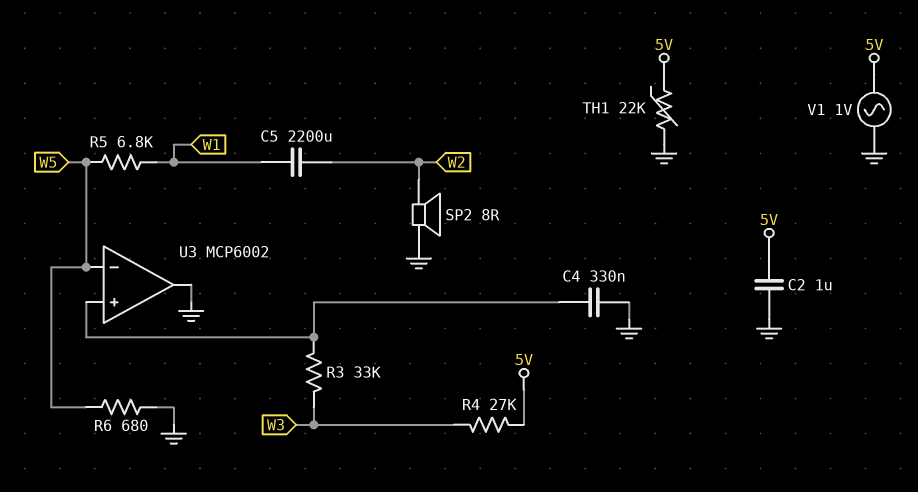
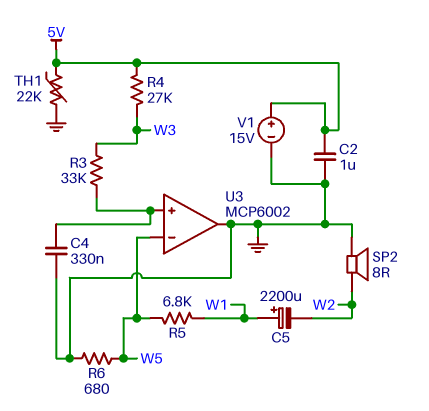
C5: 2200uF (W1, W2) -> 2200uF (plus W1, minus W2)
V1: AC 1V (5V, GND) -> 15V (plus 5V, minus GND)

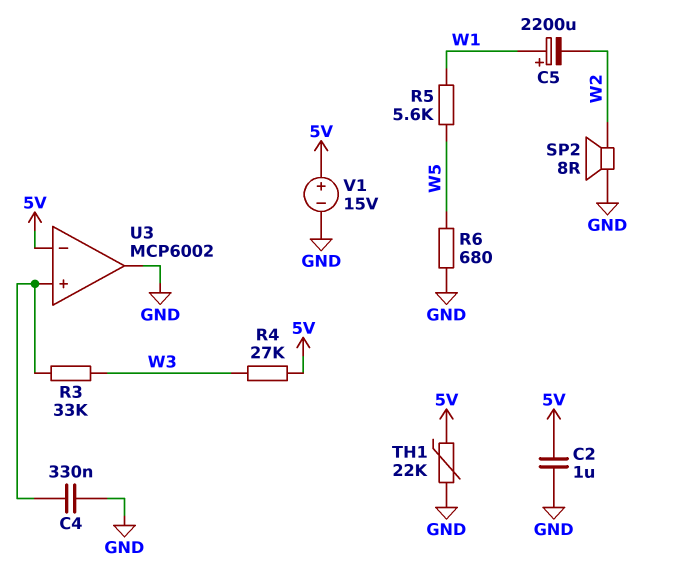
R5: 6.8k (W1, W5) -> 5.6k (W1, W5)
U3 pin in-: W5 -> 5V

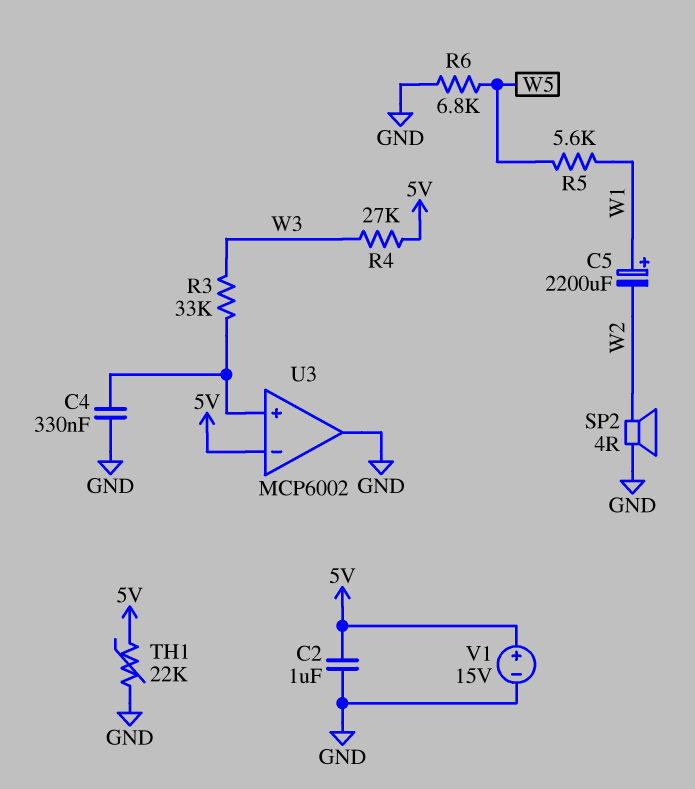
R6: 680 (GND, W5) -> 6.8k (GND, W5)
SP2: speaker 8R (GND, W2) -> speaker 4R (GND, W2)

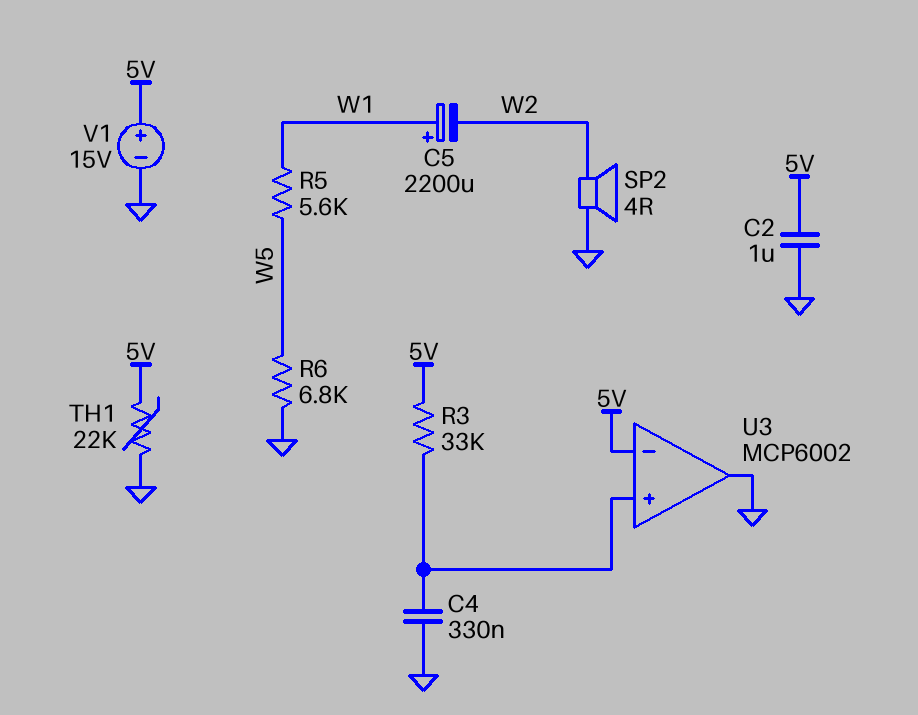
R3: 33k (U3/in+, W3) -> 33k (5V, U3/in+)
R4: 27k (5V, W3) -> none

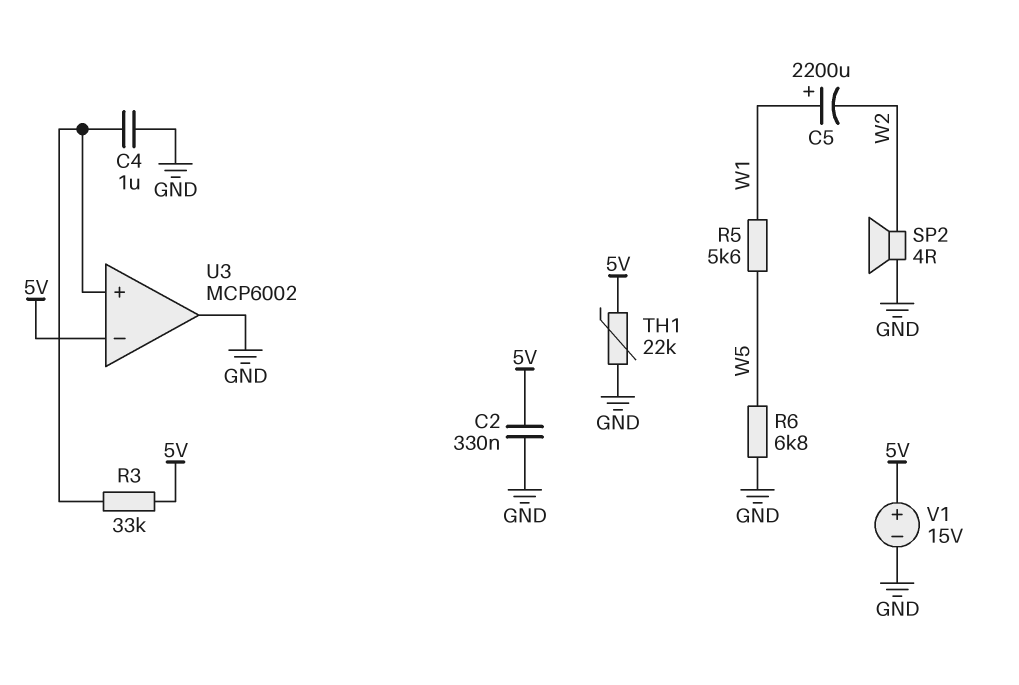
C2: 1uF (5V, GND) -> 330nF (5V, GND)
C4: 330nF (GND, U3/in+) -> 1uF (GND, U3/in+)

